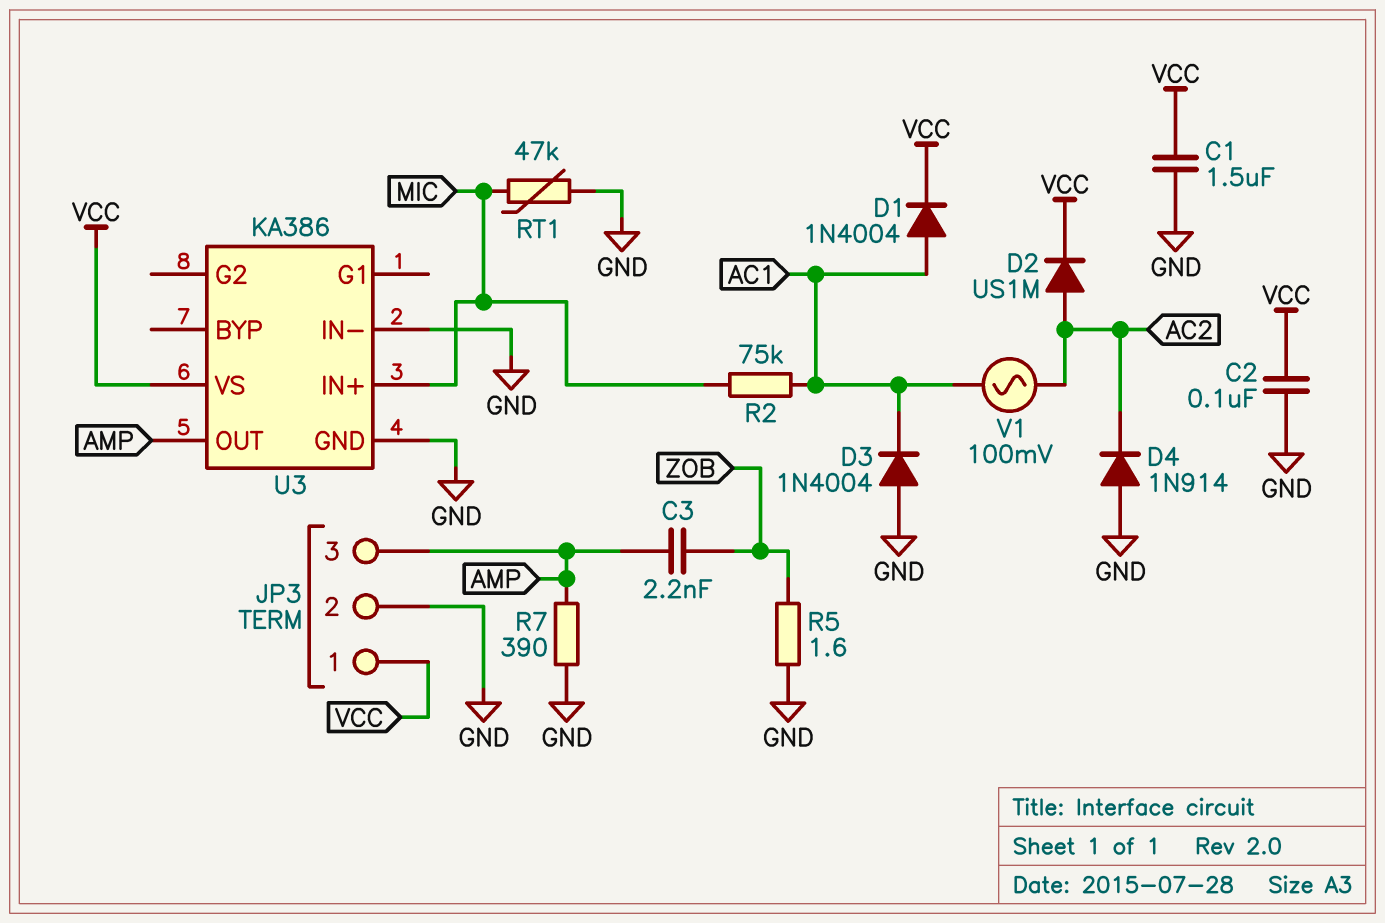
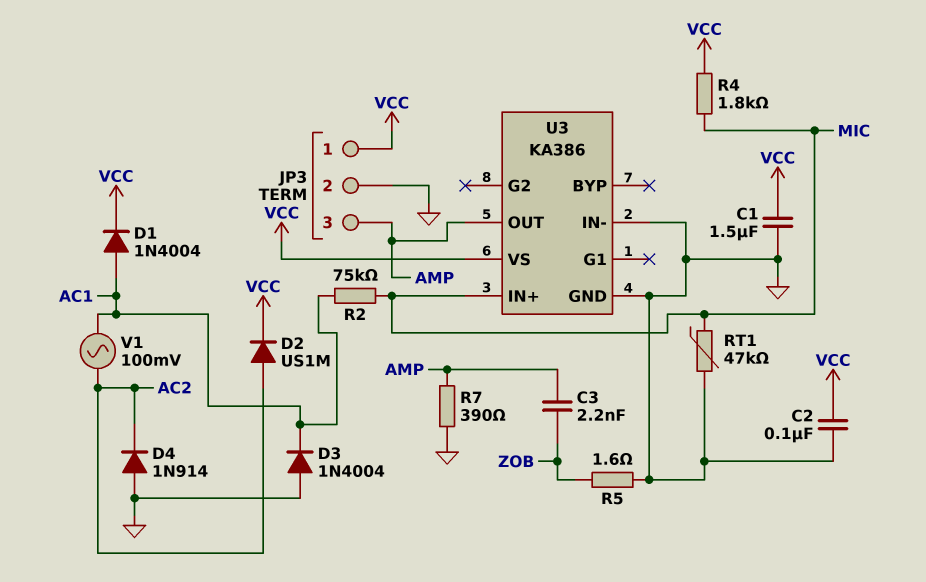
R4: none -> 1.8k (MIC, VCC)

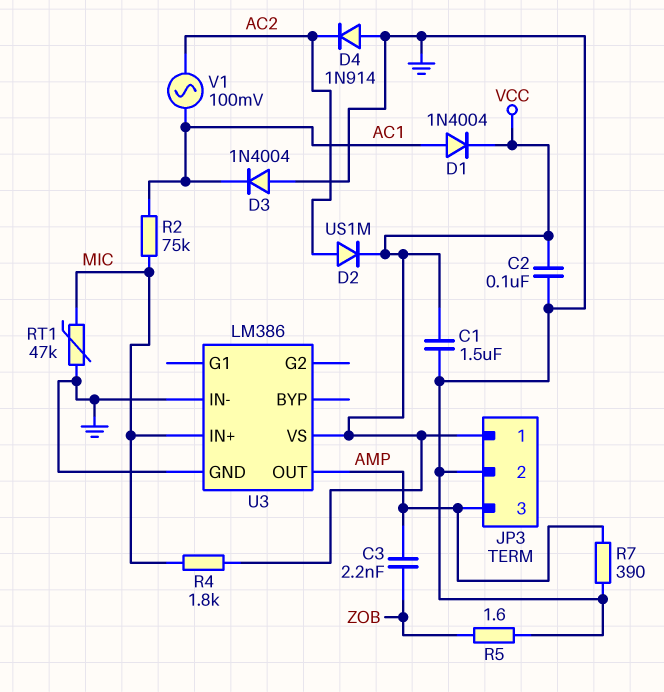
U3: KA386 -> LM386

